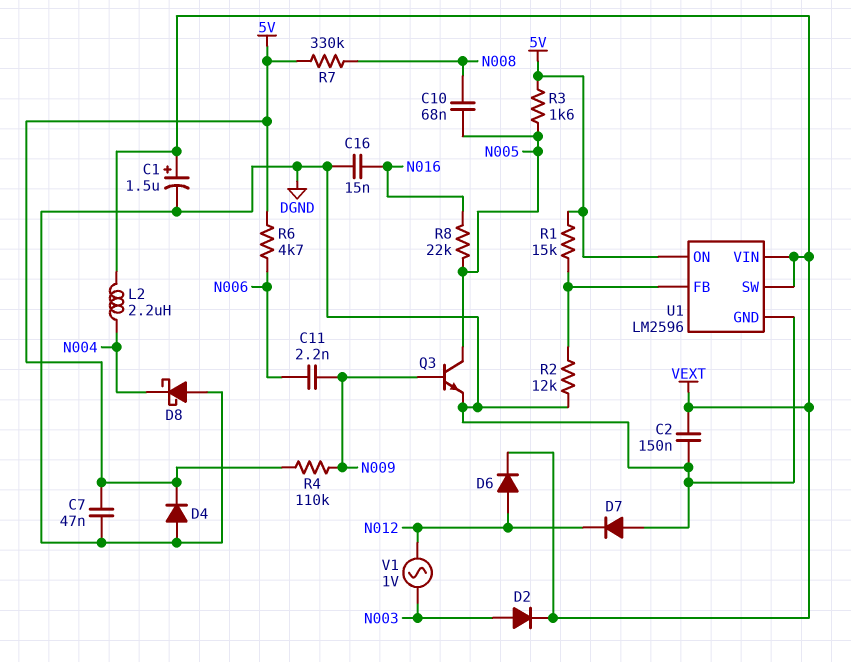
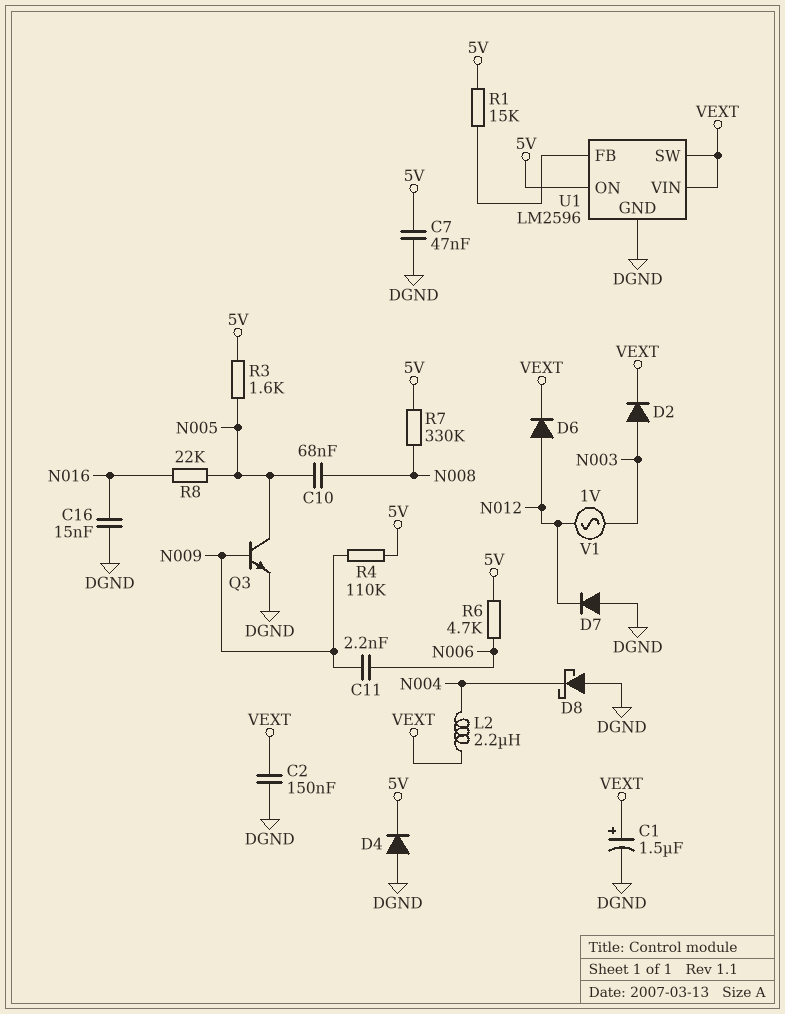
R2: 12k (DGND, U1/FB) -> none

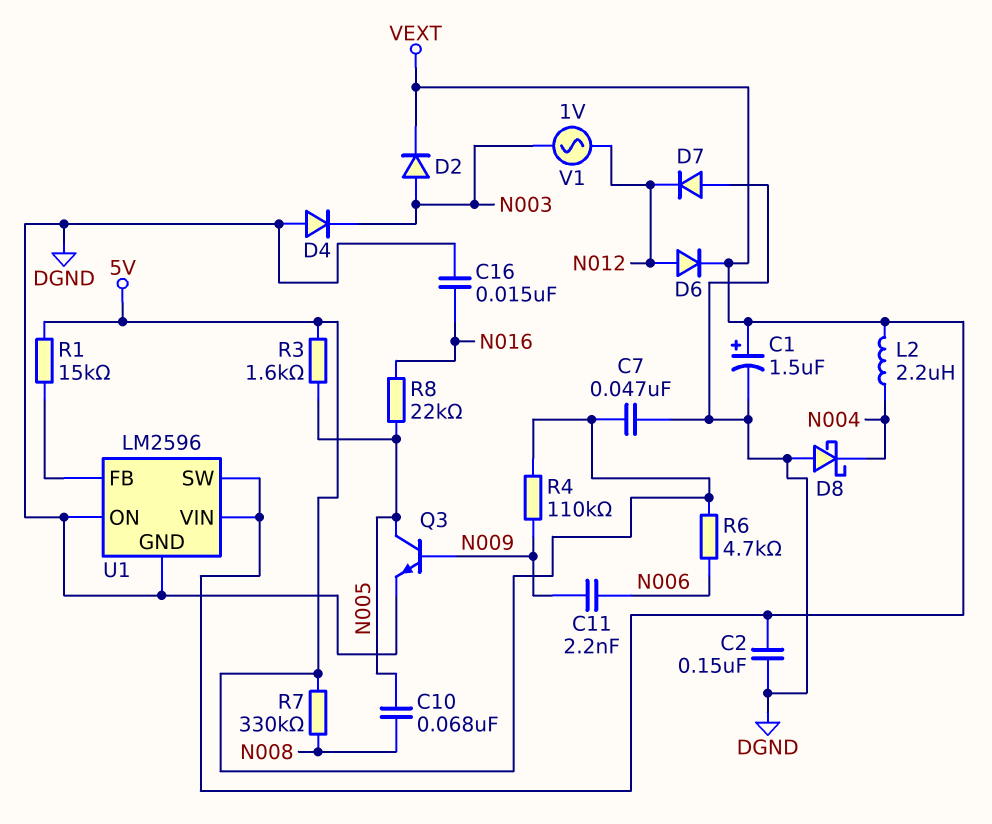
D4: diode (A DGND, K 5V) -> diode (A DGND, K N003)
U1 pin ON: 5V -> DGND

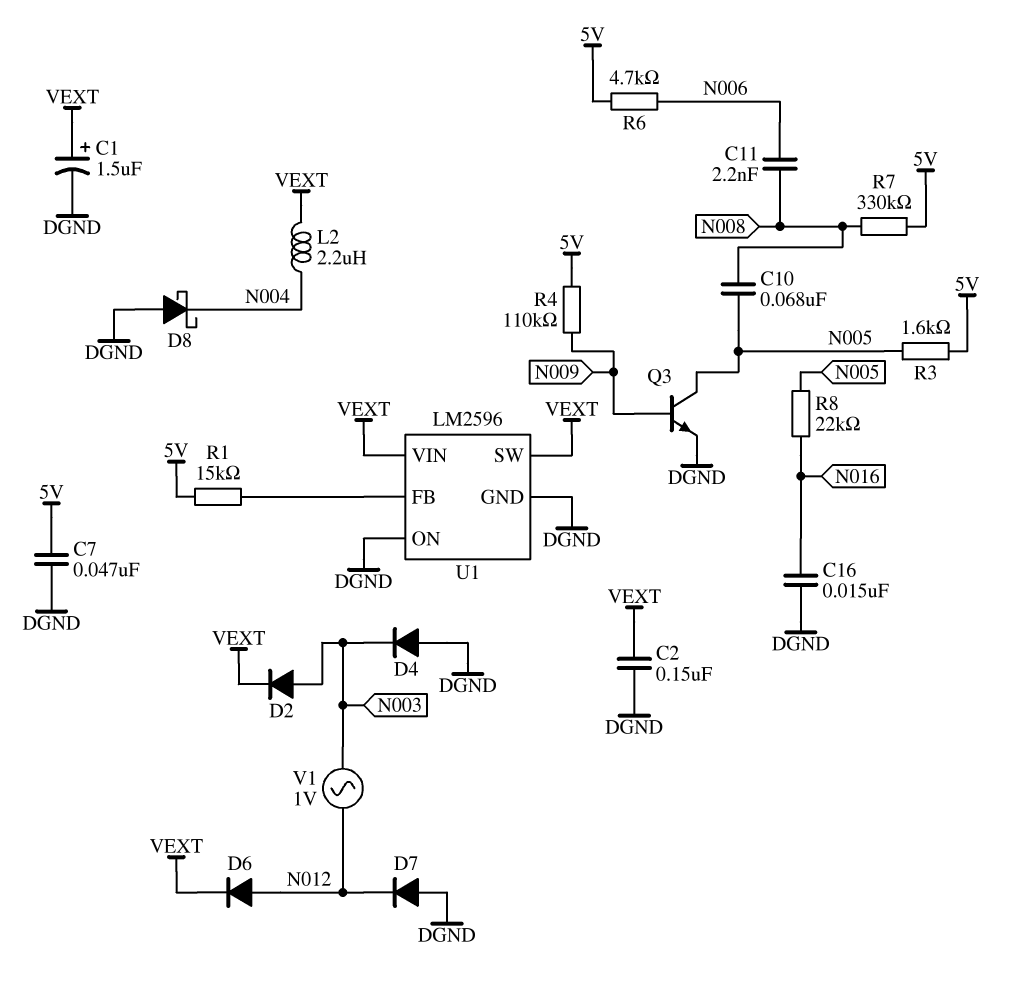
C11: 2.2nF (N006, N009) -> 2.2nF (N006, N008)

